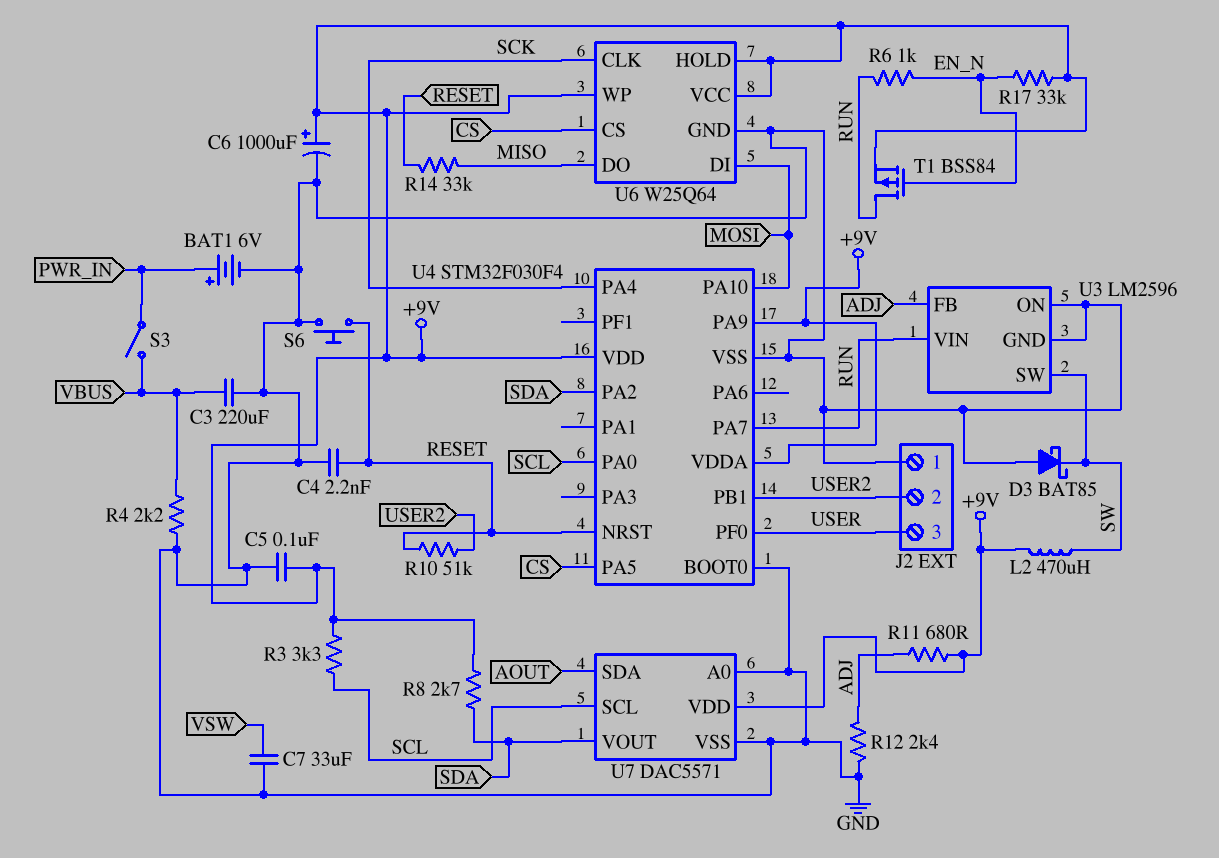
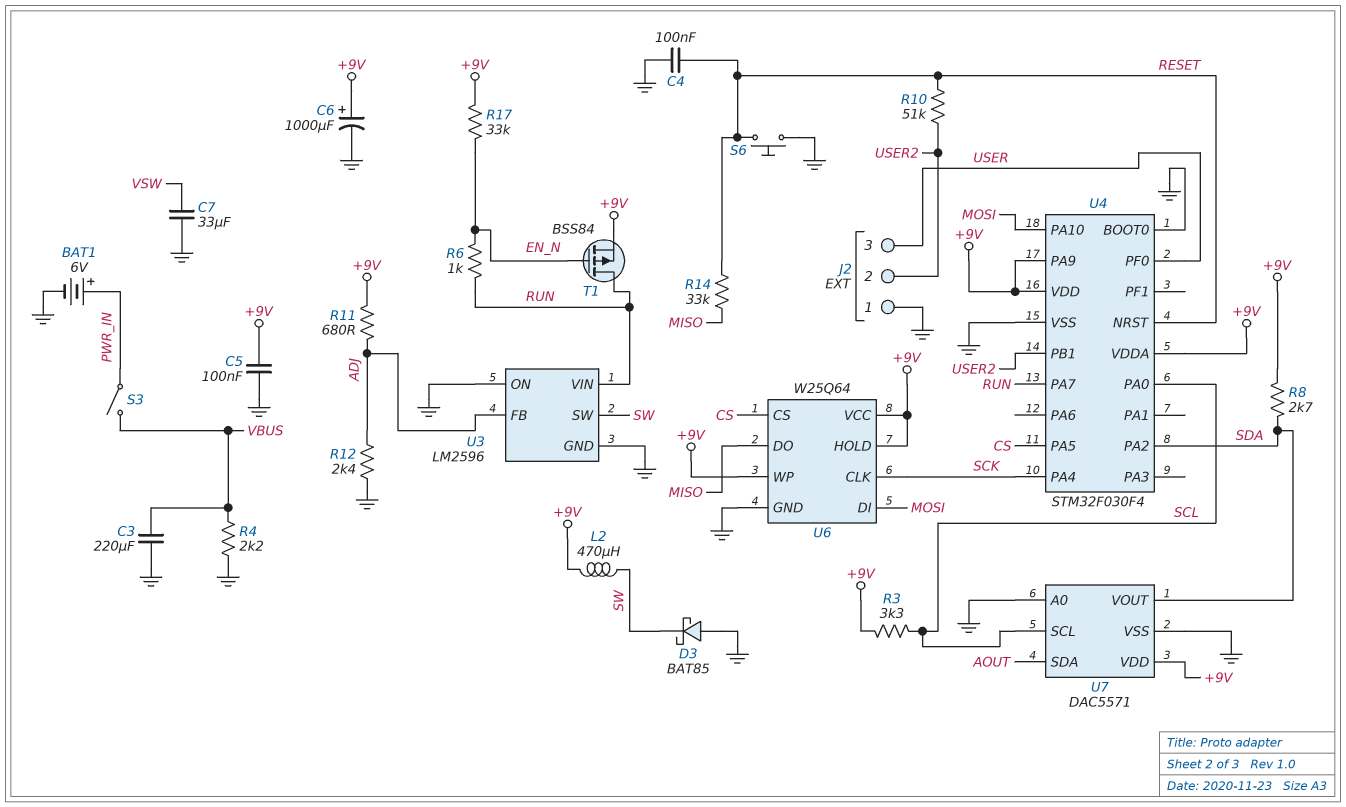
C4: 2.2nF (GND, RESET) -> 100nF (GND, RESET)

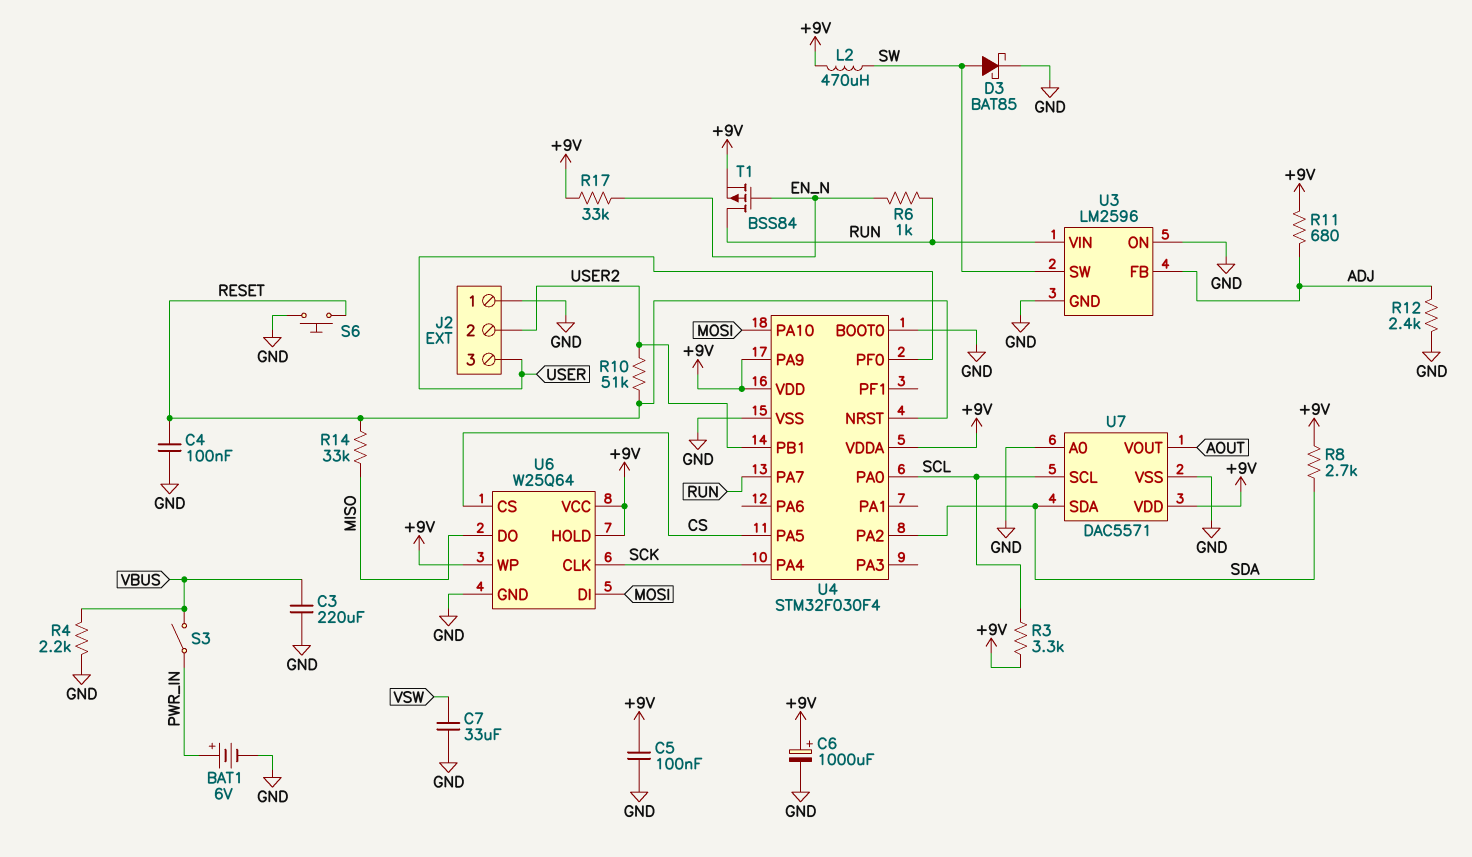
D3: schottky BAT85 (A GND, K SW) -> schottky BAT85 (A SW, K GND)
U7 pin SDA: AOUT -> SDA
U7 pin VOUT: SDA -> AOUT

